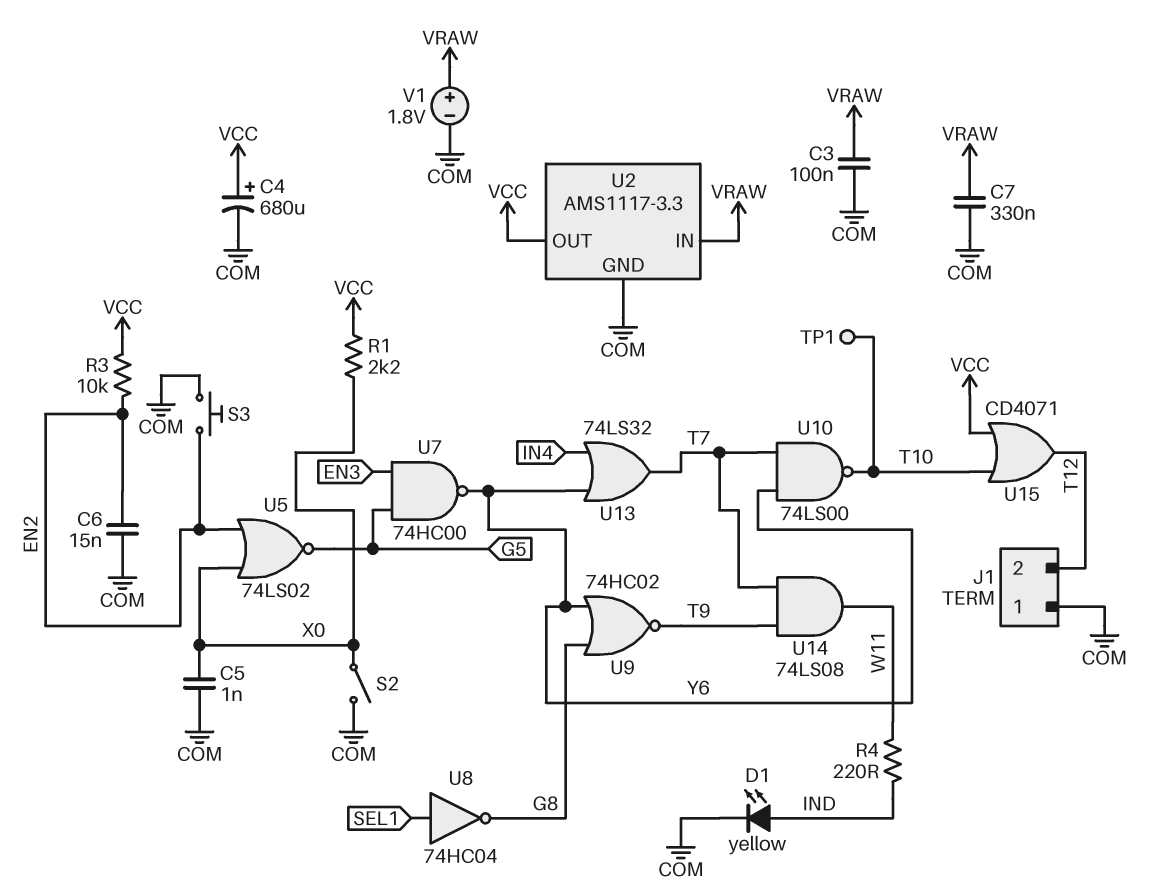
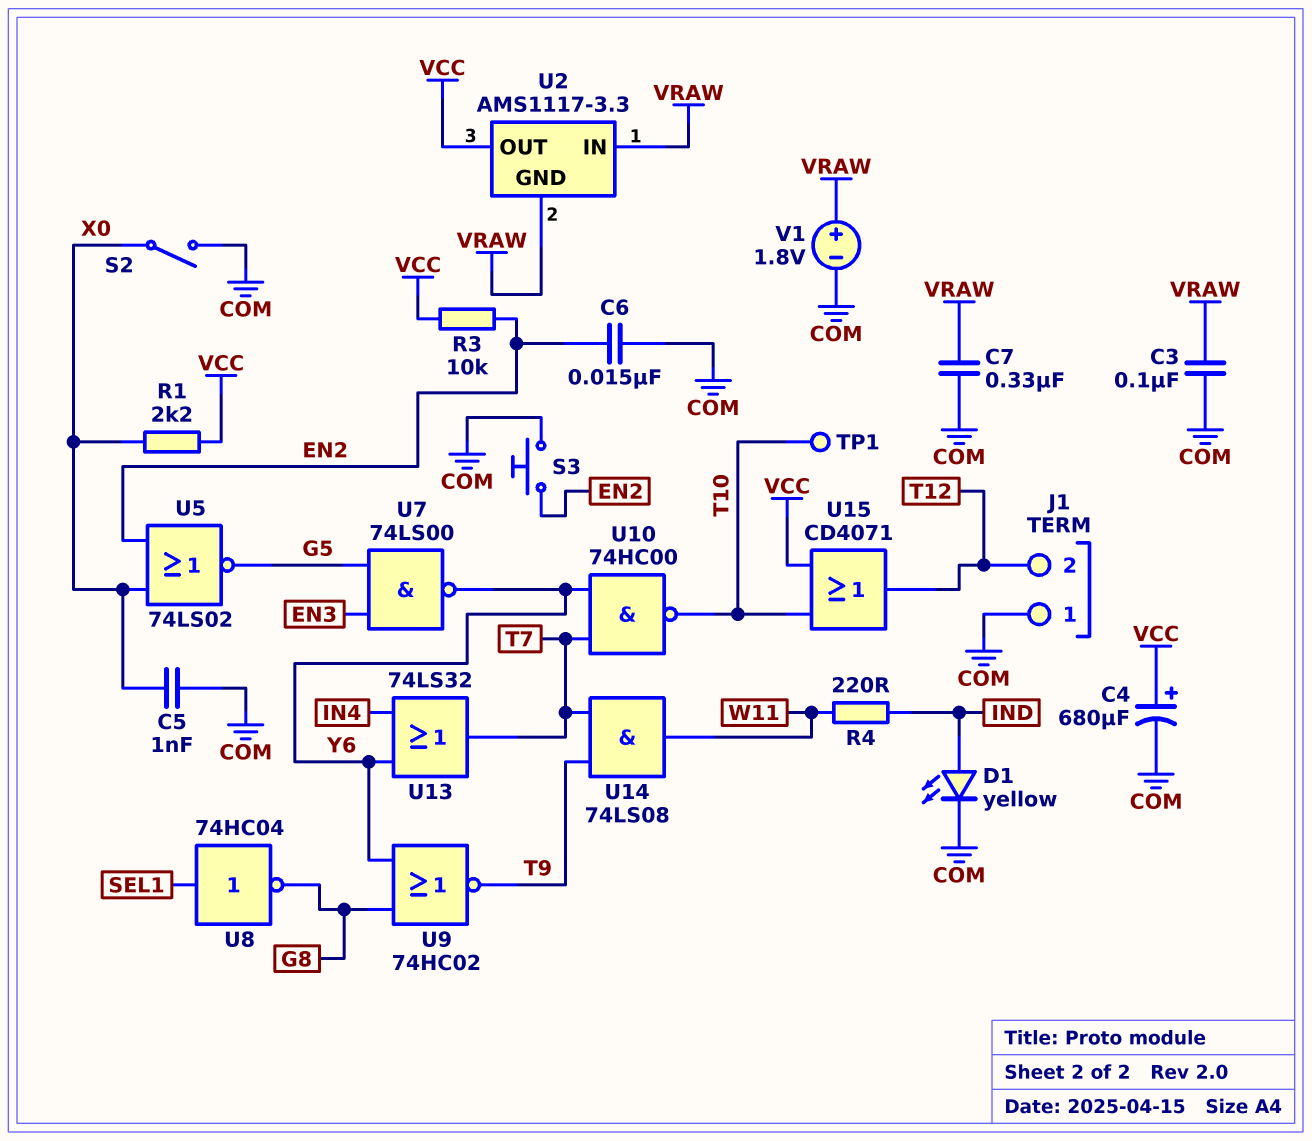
U2 pin GND: COM -> VRAW
U7: NAND 74HC00 (in EN3, in G5, out Y6) -> NAND 74LS00 (in EN3, in G5, out Y6)
U10: NAND 74LS00 (in T7, in Y6, out T10) -> NAND 74HC00 (in T7, in Y6, out T10)

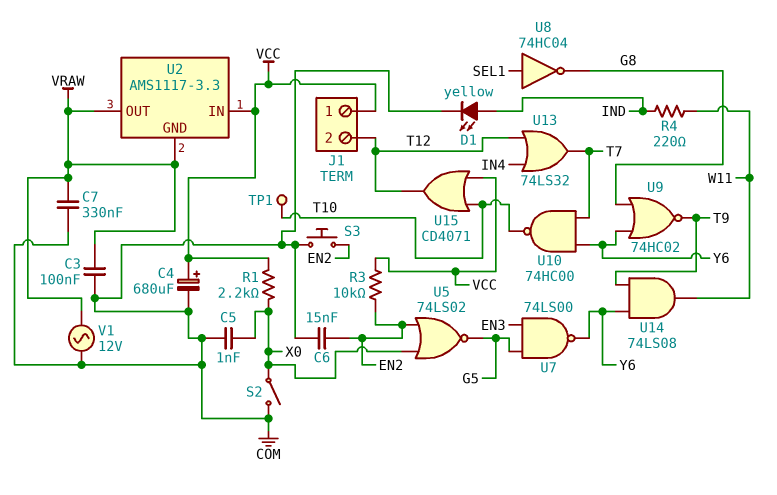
J1 pin 1: COM -> VCC
U2 pin IN: VRAW -> VCC
U2 pin OUT: VCC -> VRAW
U13: OR 74LS32 (in IN4, in Y6, out T7) -> OR 74LS32 (in IN4, in T12, out T7)
U14: AND 74LS08 (in T7, in T9, out W11) -> AND 74LS08 (in T9, in Y6, out W11)
V1: 1.8V (plus VRAW, minus COM) -> AC 12V (COM, VRAW)

